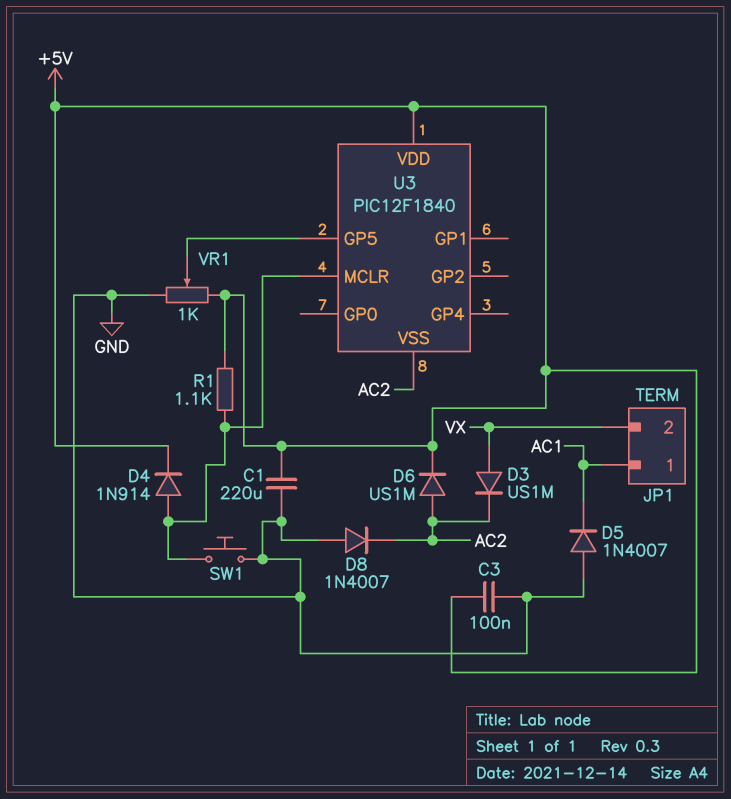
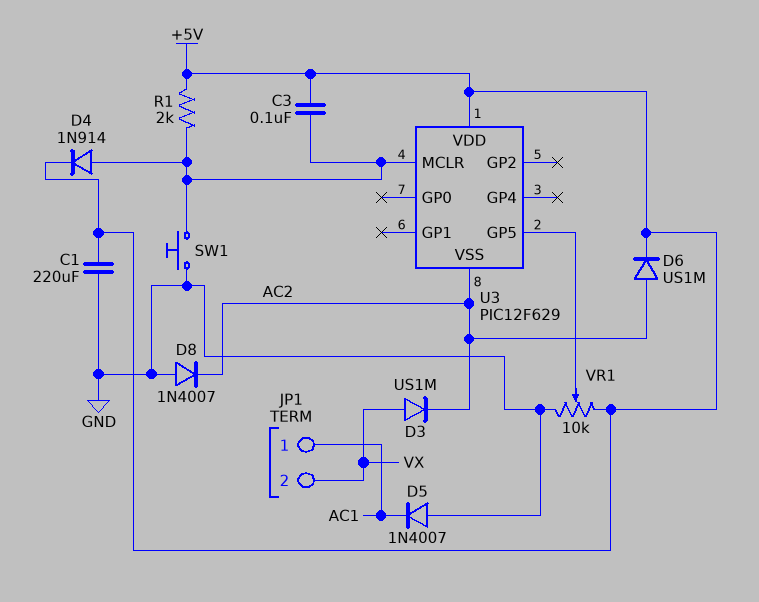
C3: 100nF (+5V, GND) -> 100nF (+5V, U3/MCLR)
R1: 1.1k (+5V, U3/MCLR) -> 2k (+5V, U3/MCLR)
U3: PIC12F1840 -> PIC12F629
VR1: 1k (+5V, GND, wiper U3/GP5) -> 10k (+5V, GND, wiper U3/GP5)

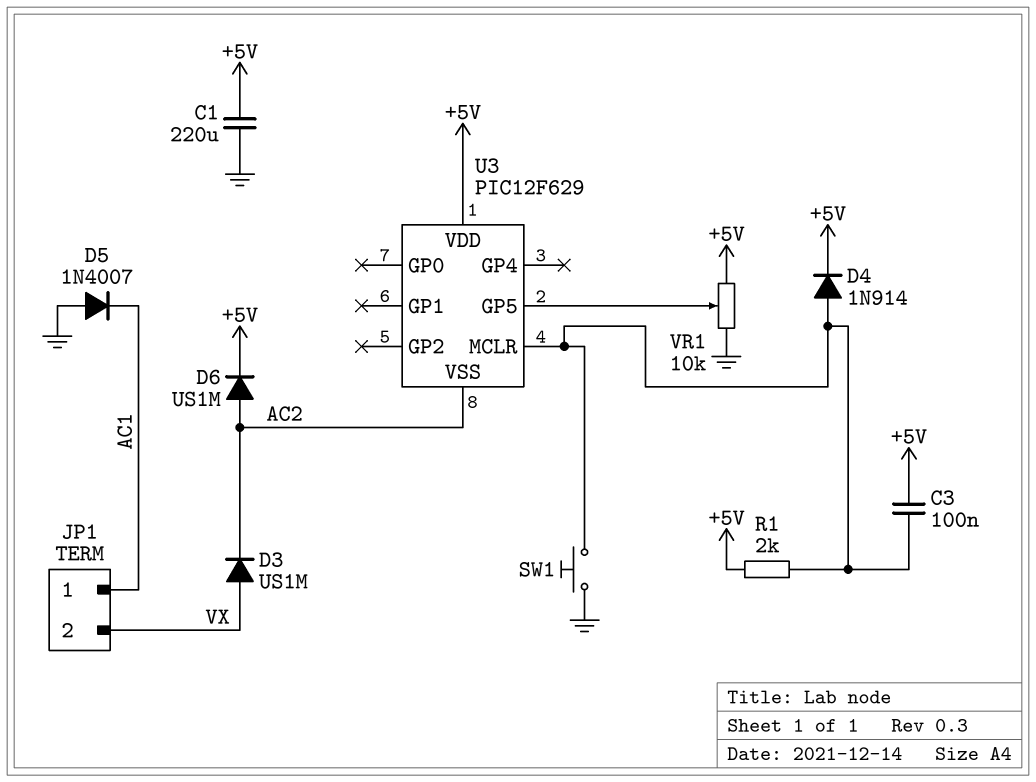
D8: diode 1N4007 (A GND, K AC2) -> none

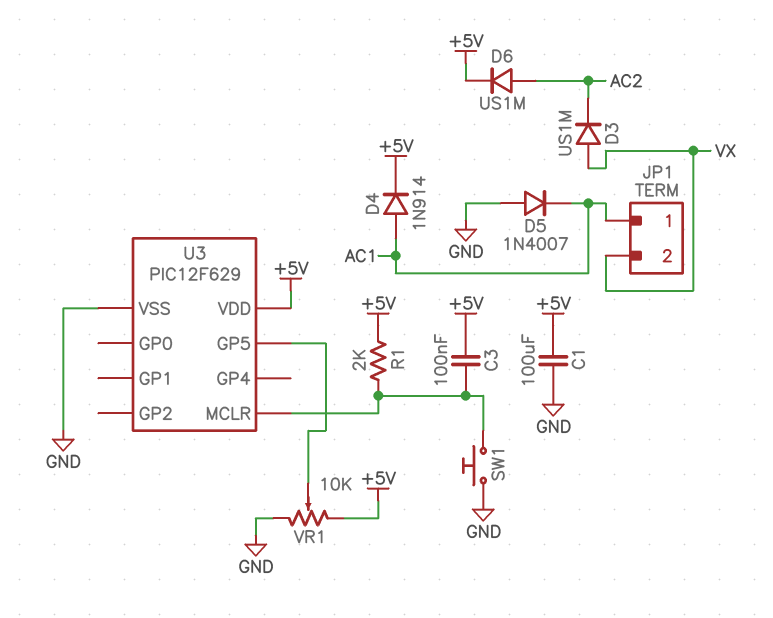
C1: 220uF (+5V, GND) -> 100uF (+5V, GND)
D4: diode 1N914 (A U3/MCLR, K +5V) -> diode 1N914 (A AC1, K +5V)
U3 pin VSS: AC2 -> GND

